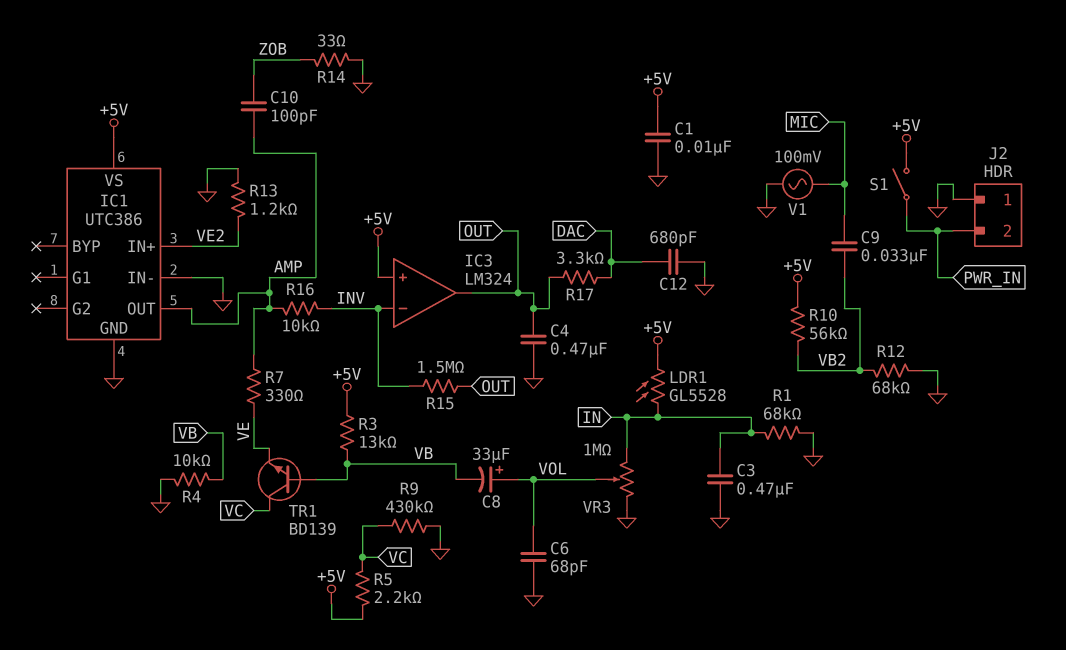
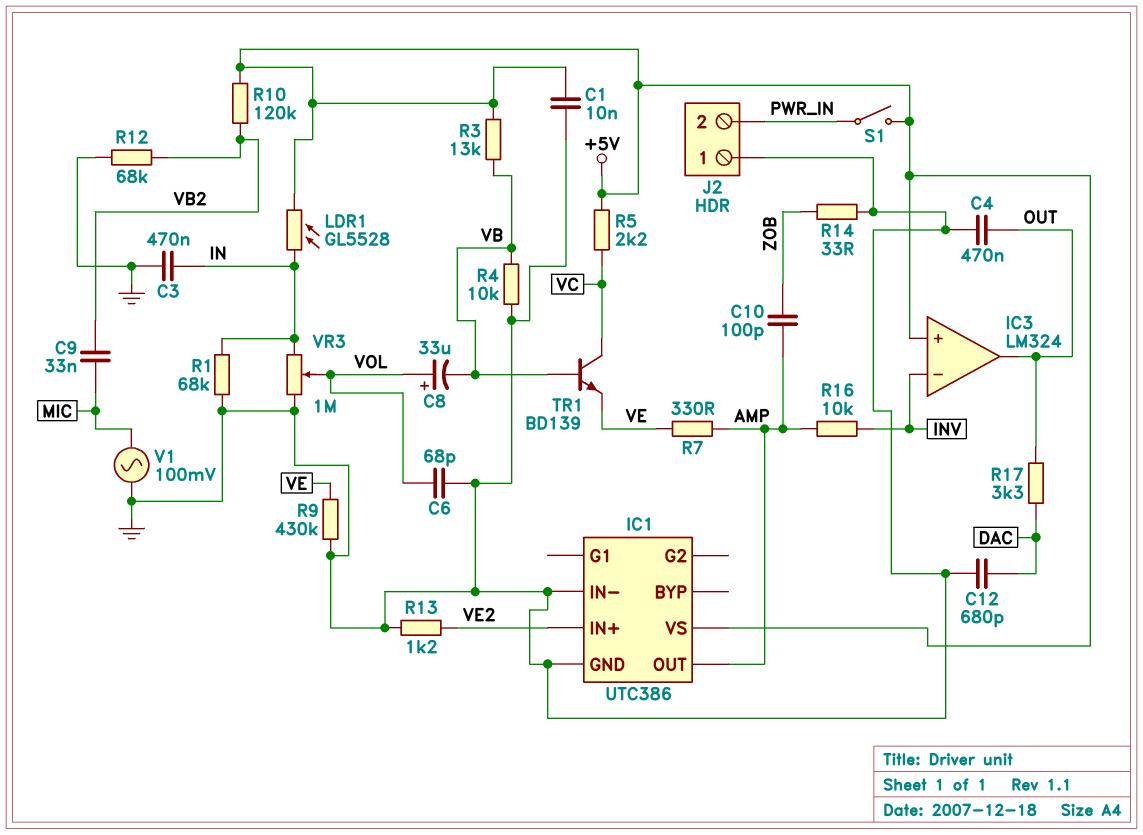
R9: 430k (GND, VC) -> 430k (GND, VE)
R10: 56k (+5V, VB2) -> 120k (+5V, VB2)
R15: 1.5M (INV, OUT) -> none

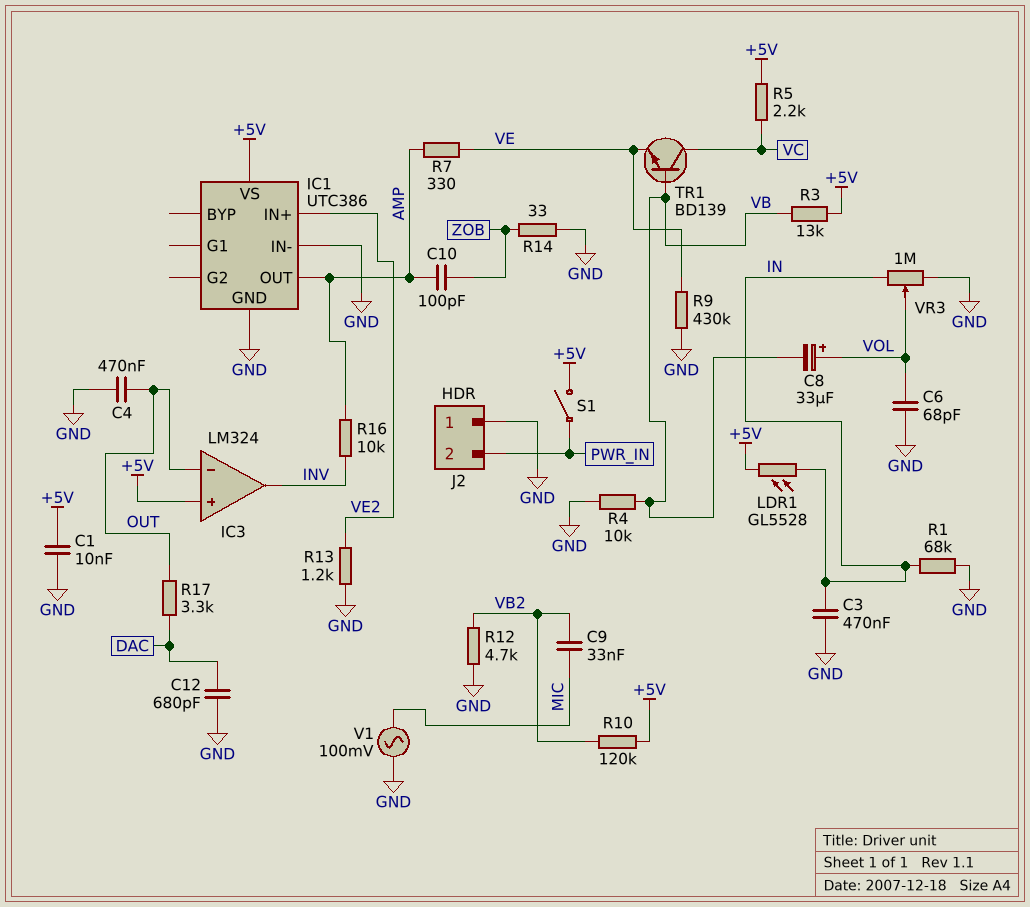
IC3 pin in-: INV -> OUT
IC3 pin out: OUT -> INV
R12: 68k (GND, VB2) -> 4.7k (GND, VB2)

